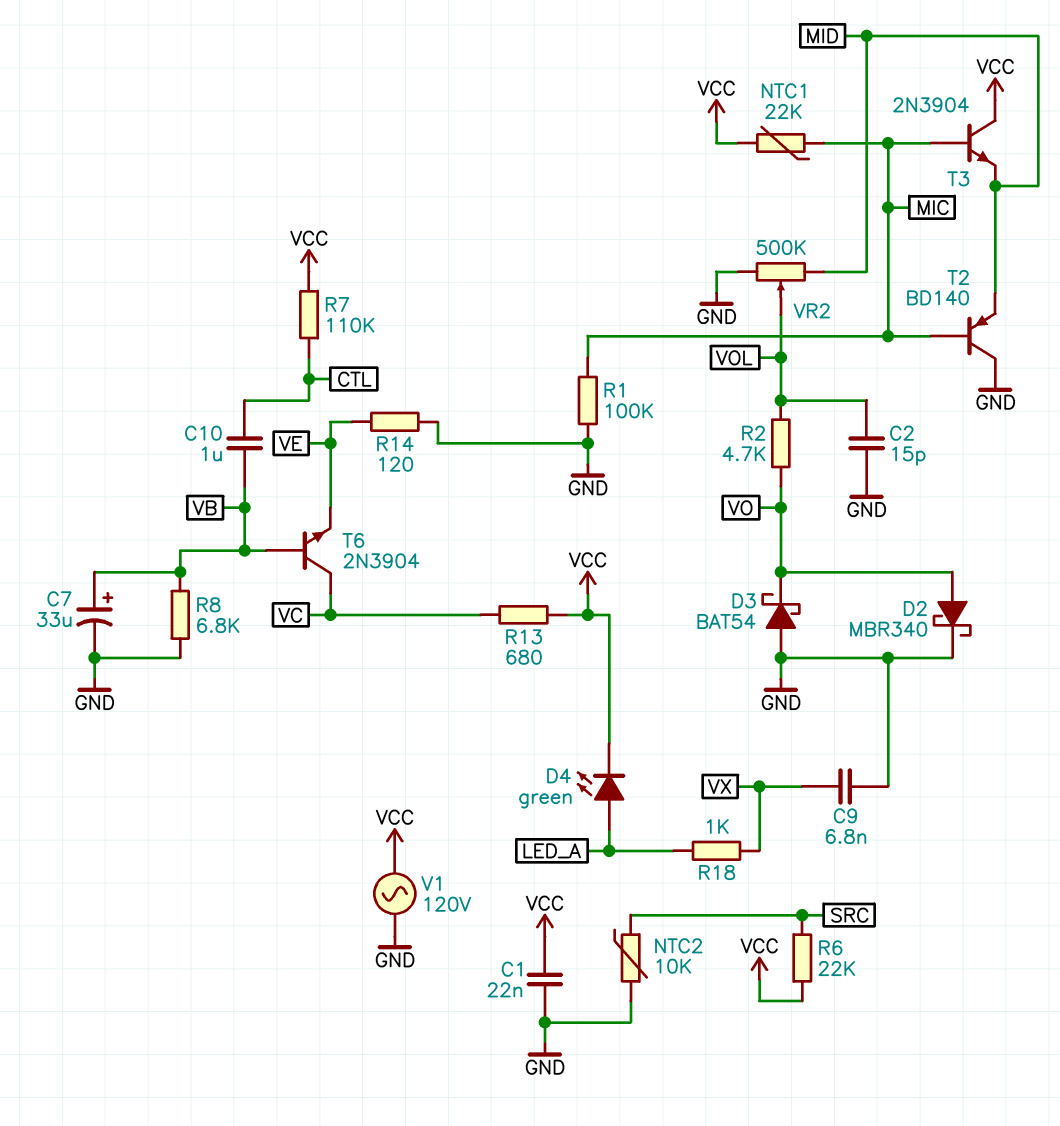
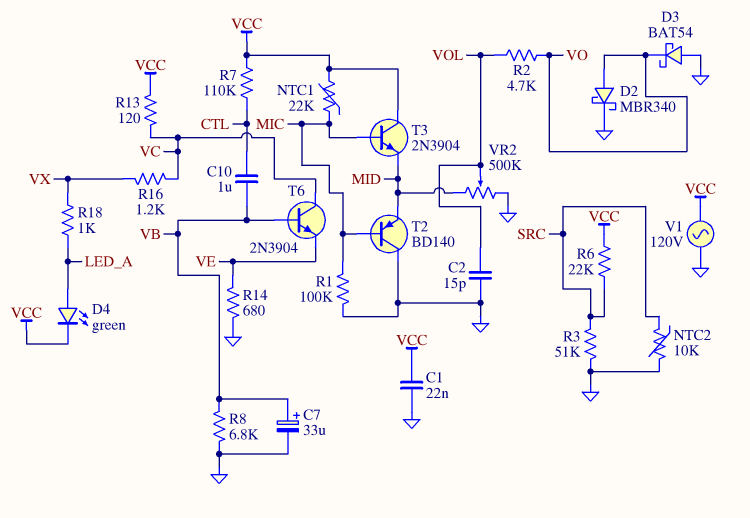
C9: 6.8nF (GND, VX) -> none
R3: none -> 51k (GND, SRC)
R13: 680 (VC, VCC) -> 120 (VC, VCC)
R14: 120 (GND, VE) -> 680 (GND, VE)
R16: none -> 1.2k (VC, VX)

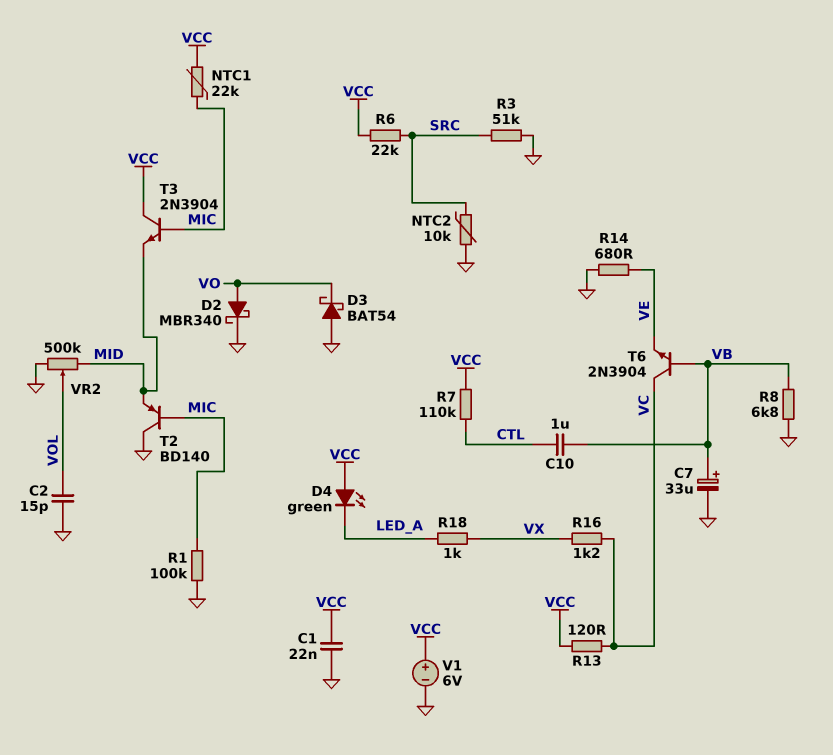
D4: LED green (A LED_A, K VCC) -> LED green (A VCC, K LED_A)
R2: 4.7k (VO, VOL) -> none
V1: AC 120V (GND, VCC) -> 6V (plus VCC, minus GND)

